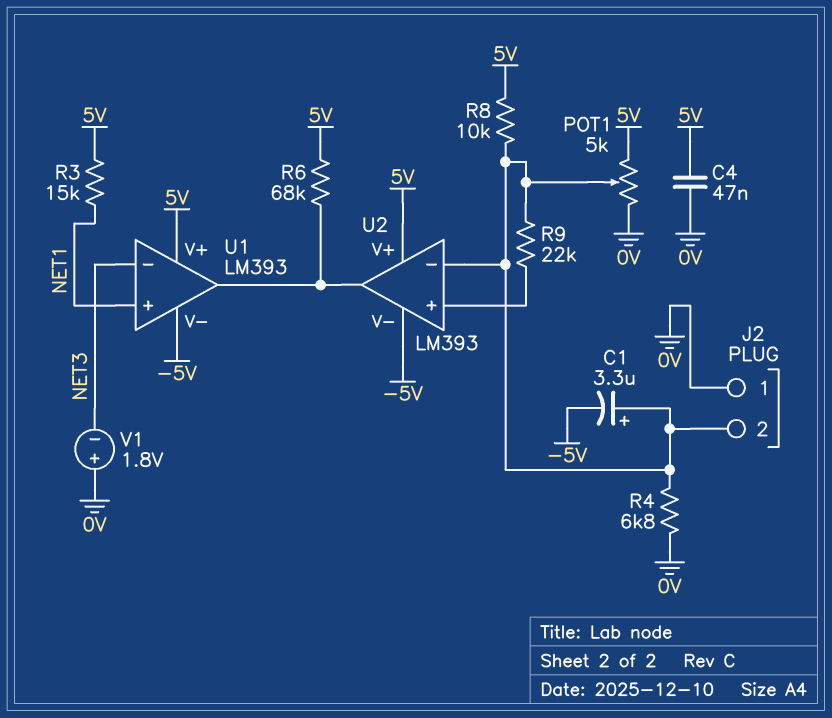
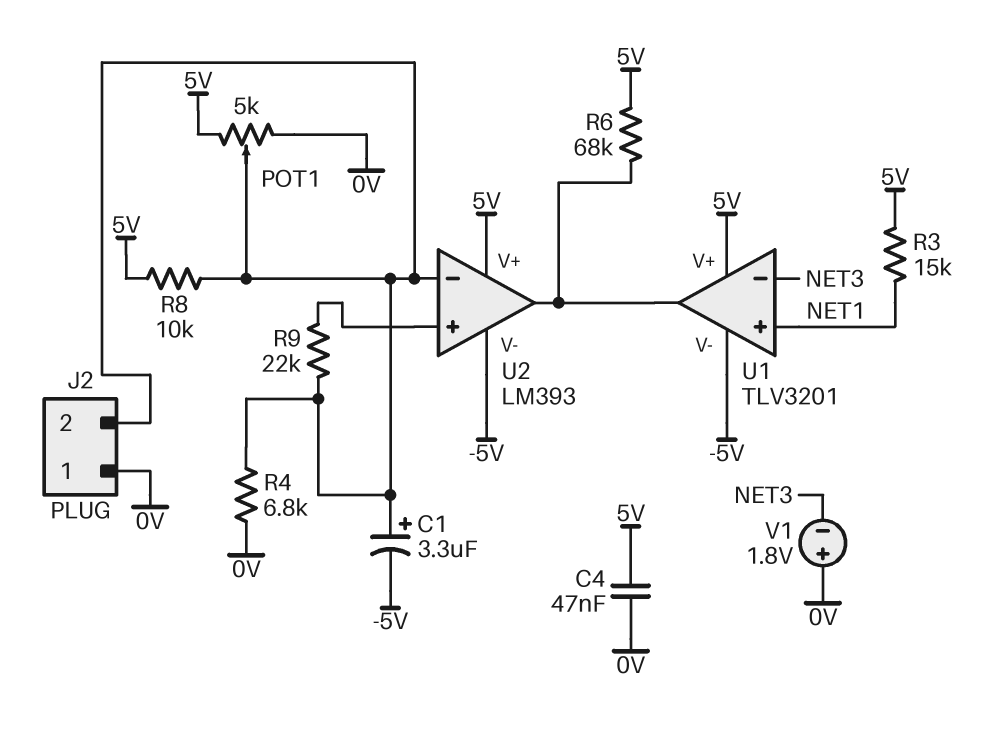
U1: LM393 -> TLV3201

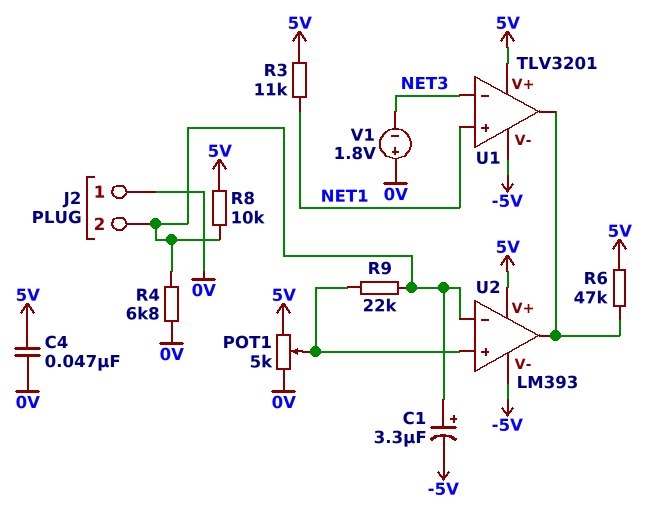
POT1: 5k (0V, 5V, wiper J2/2) -> 5k (0V, 5V, wiper U2/in+)
R3: 15k (5V, NET1) -> 11k (5V, NET1)
R6: 68k (5V, U1/out) -> 47k (5V, U1/out)

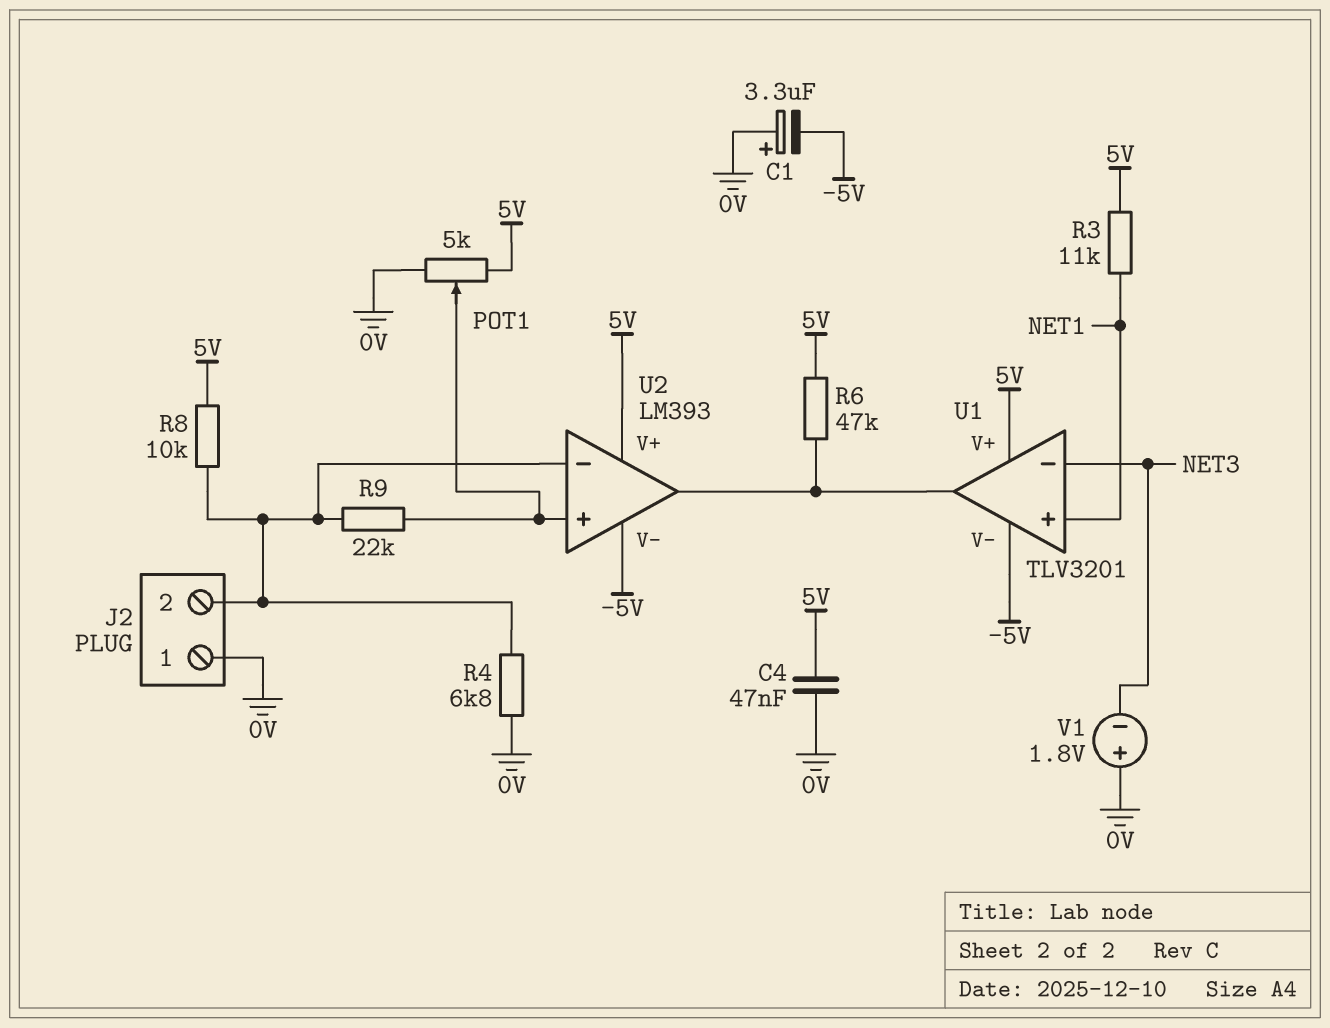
C1: 3.3uF (plus J2/2, minus -5V) -> 3.3uF (plus 0V, minus -5V)

